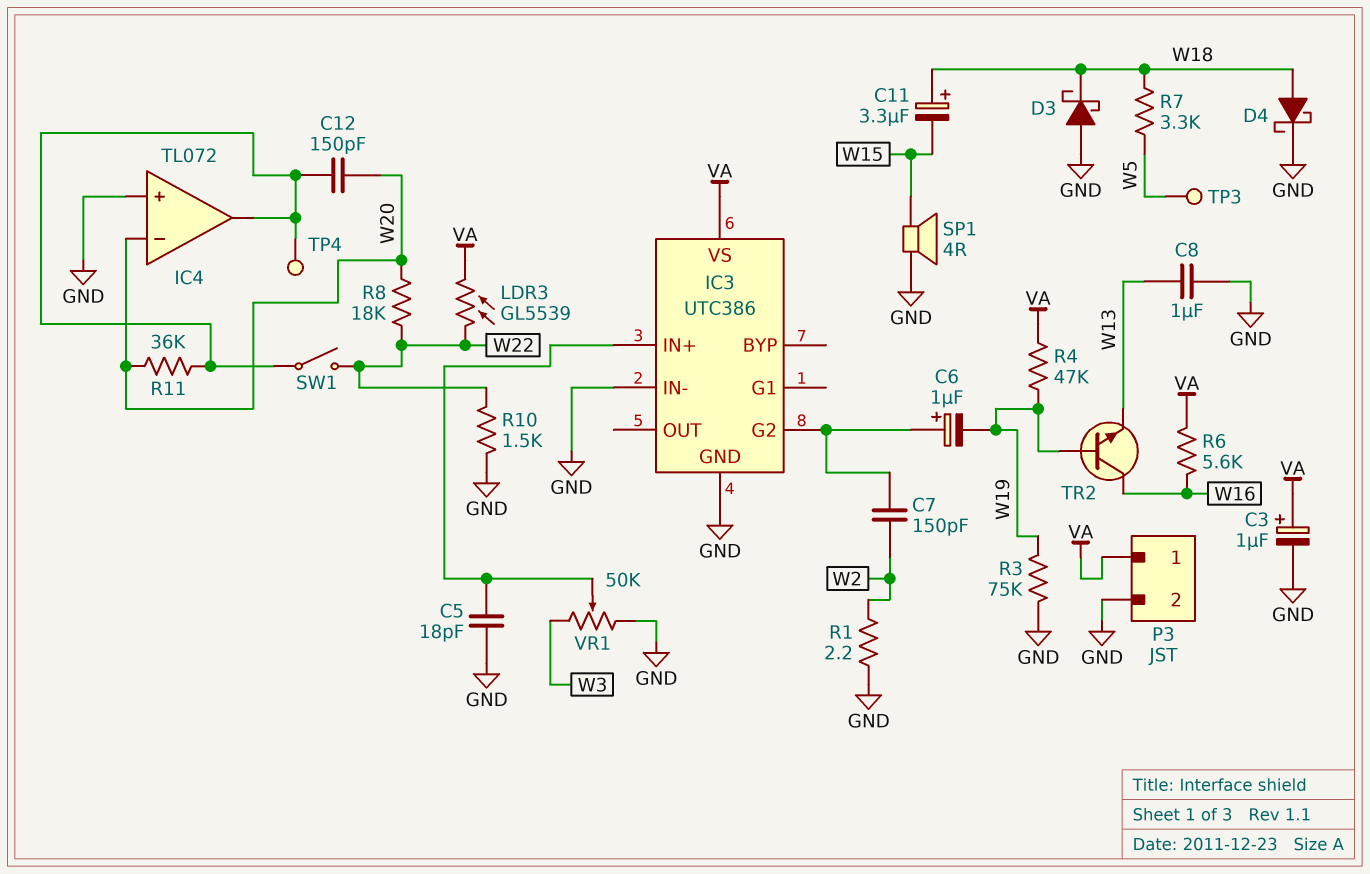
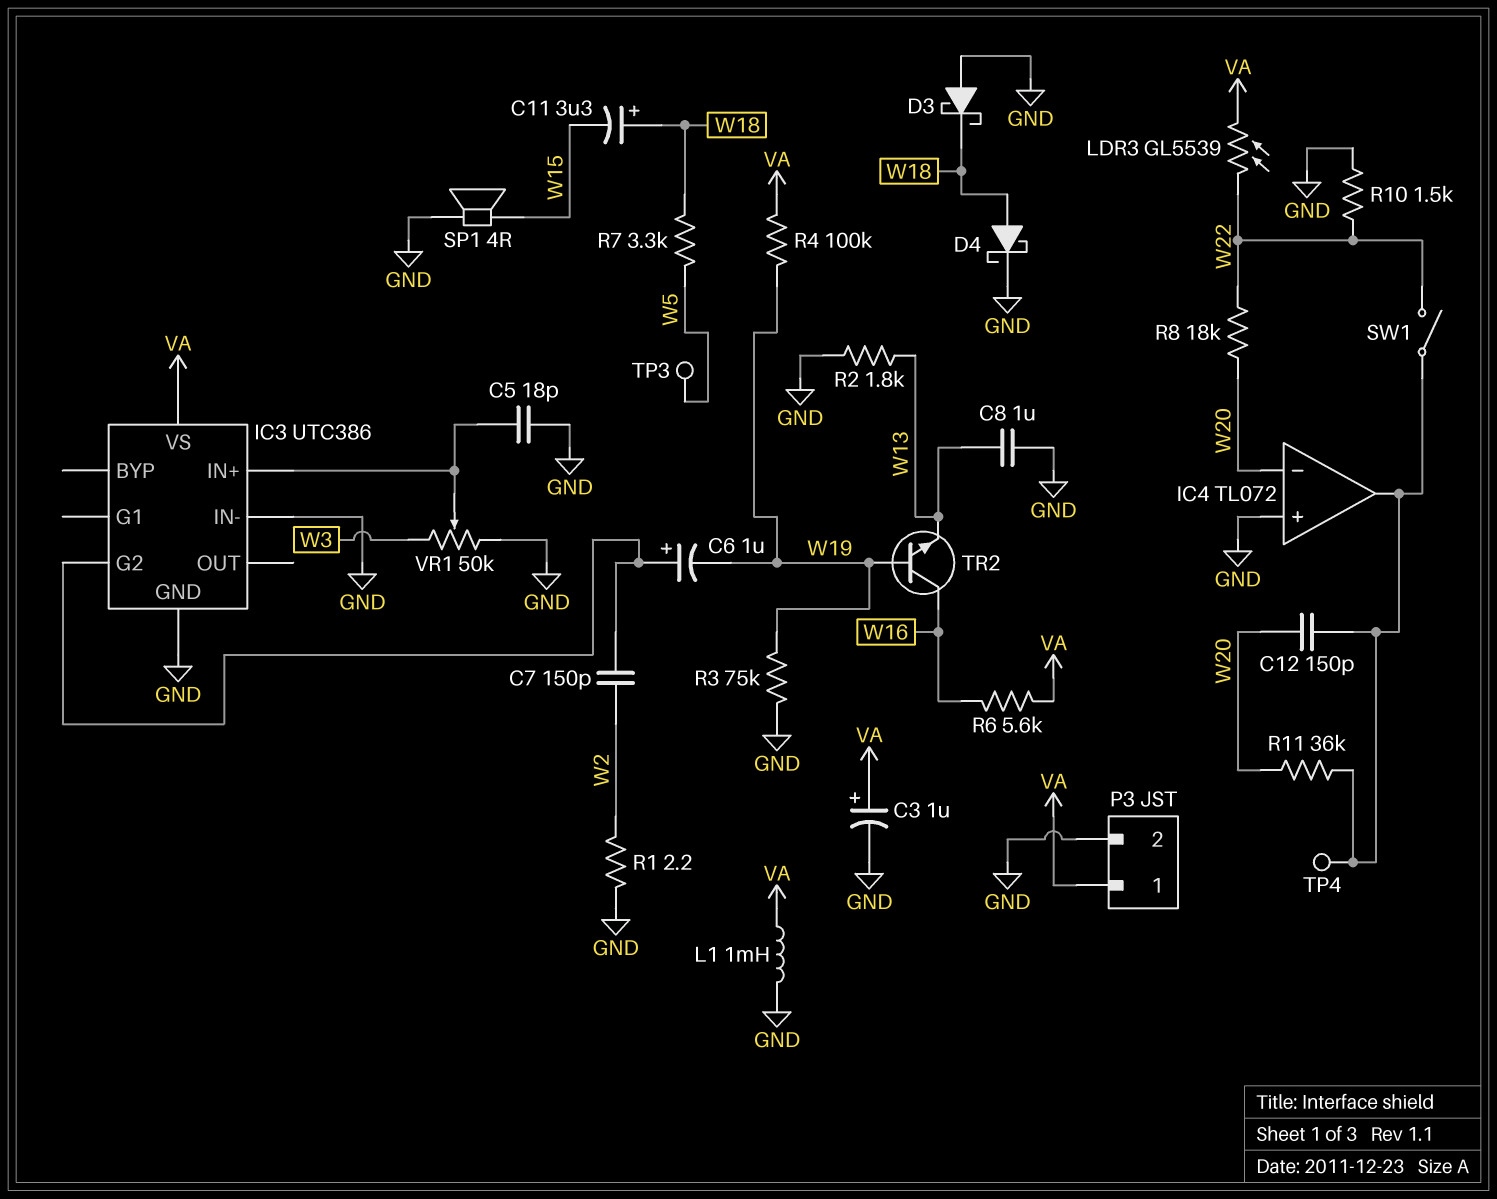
L1: none -> 1mH (GND, VA)
R2: none -> 1.8k (GND, W13)
R4: 47k (VA, W19) -> 100k (VA, W19)

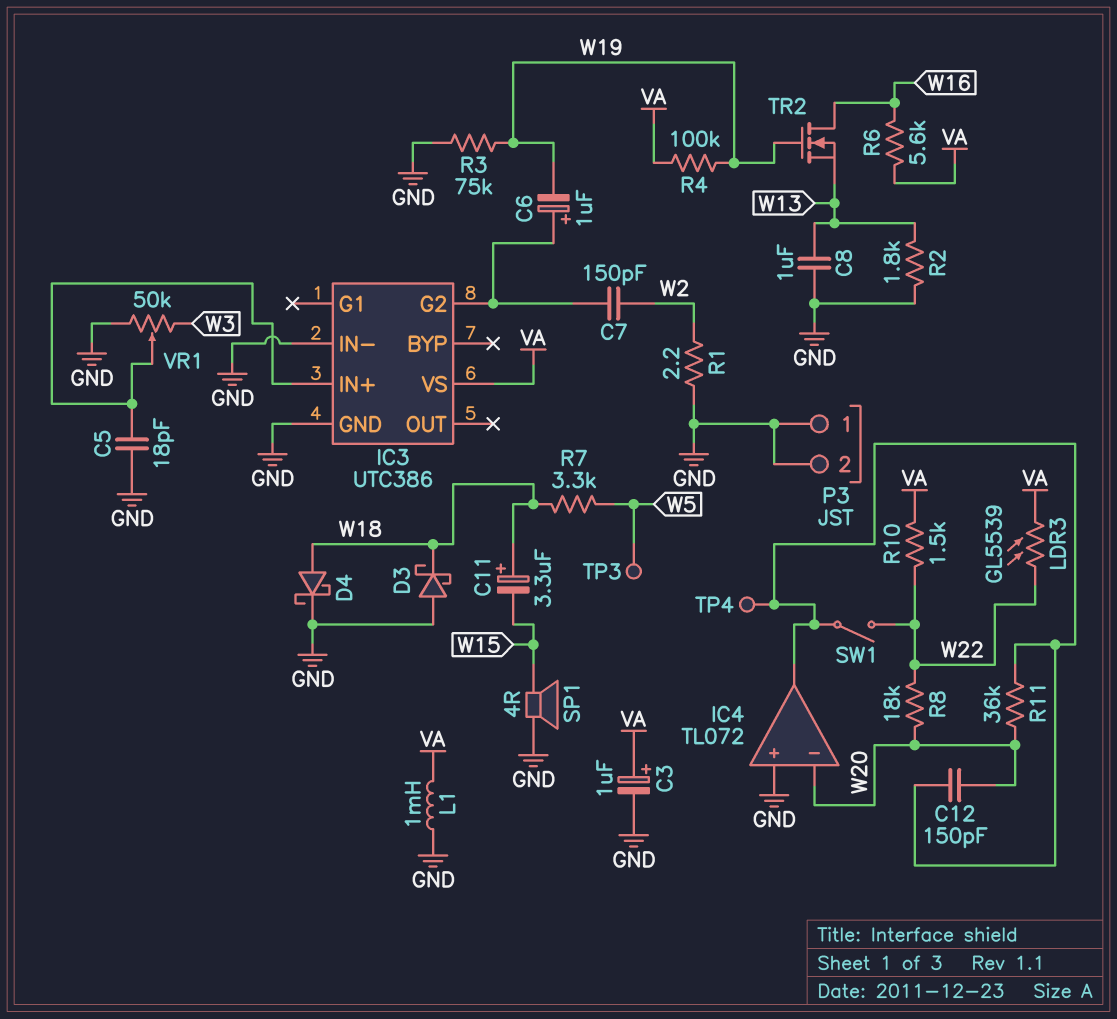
P3 pin 1: VA -> GND
R10: 1.5k (GND, W22) -> 1.5k (VA, W22)
TR2: NPN (B W19, C W16, E W13) -> NMOS (G W19, D W16, S W13)

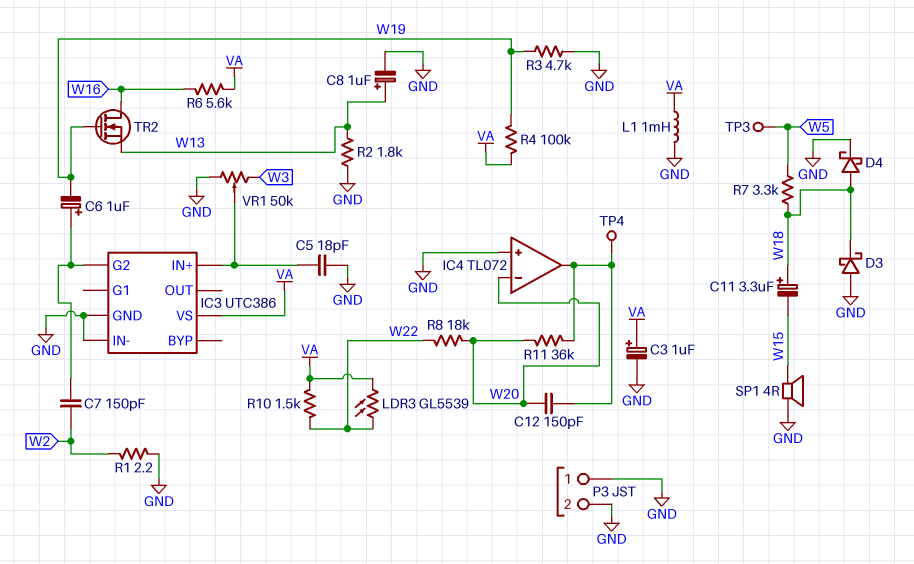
C8: 1uF (GND, W13) -> 1uF (plus W13, minus GND)
R3: 75k (GND, W19) -> 4.7k (GND, W19)
SW1: switch (IC4/out, W22) -> none

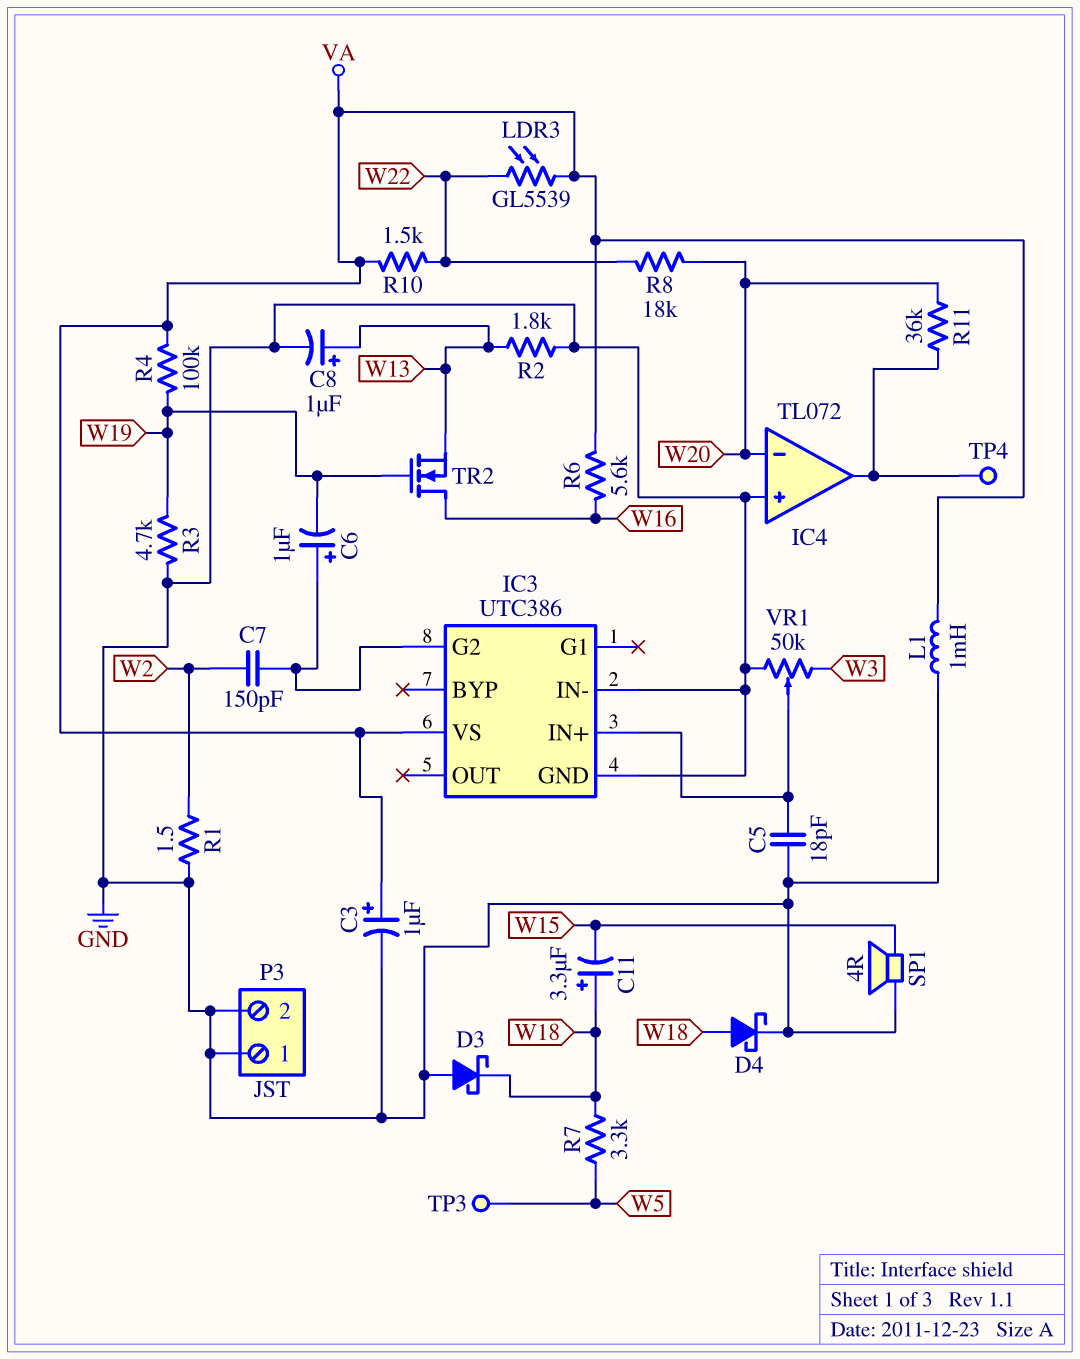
C12: 150pF (IC4/out, W20) -> none
R1: 2.2 (GND, W2) -> 1.5 (GND, W2)

